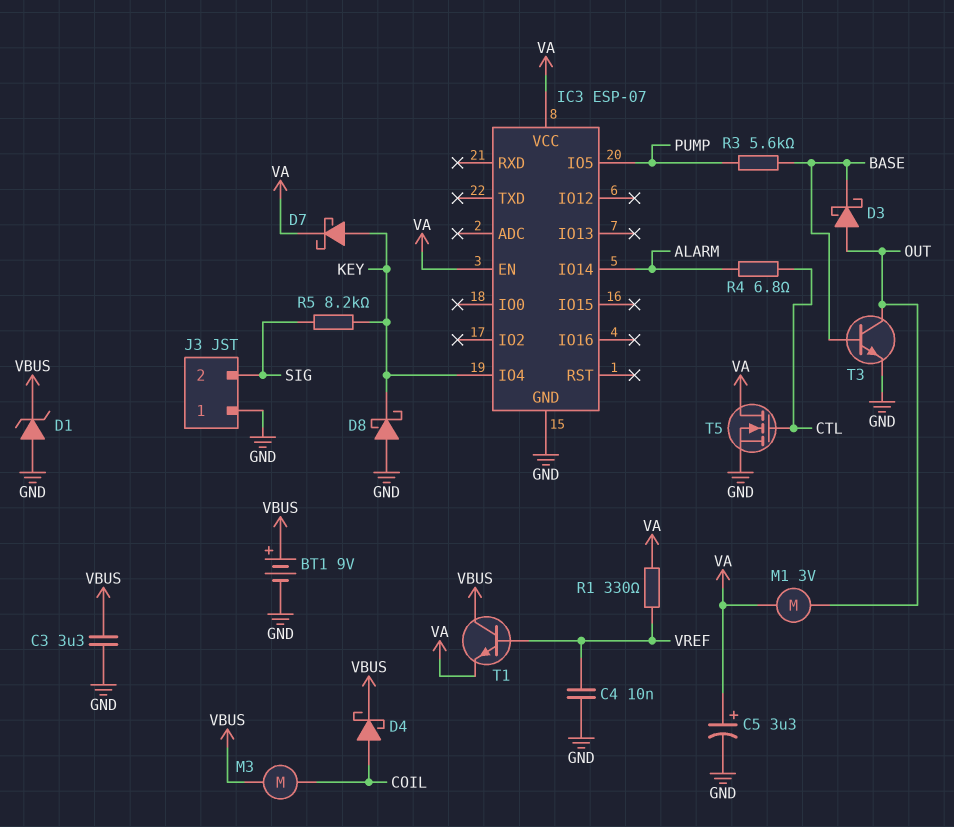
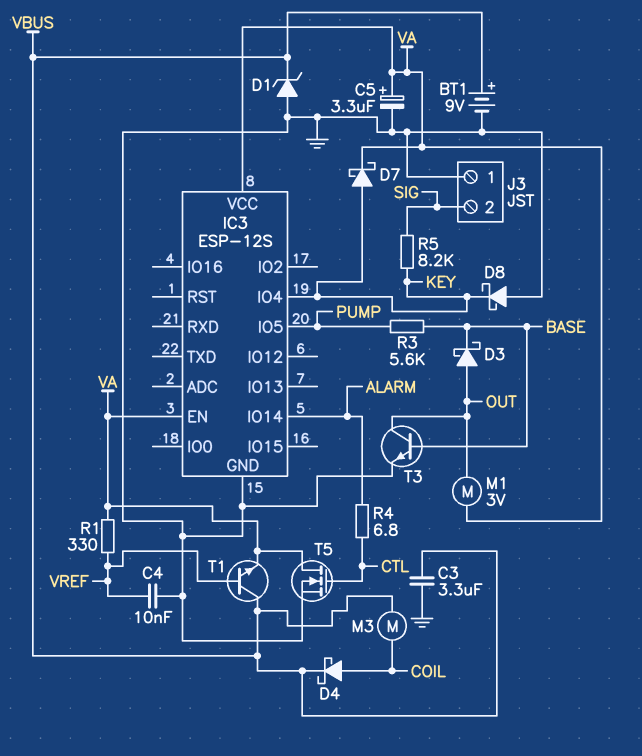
IC3: ESP-07 -> ESP-12S

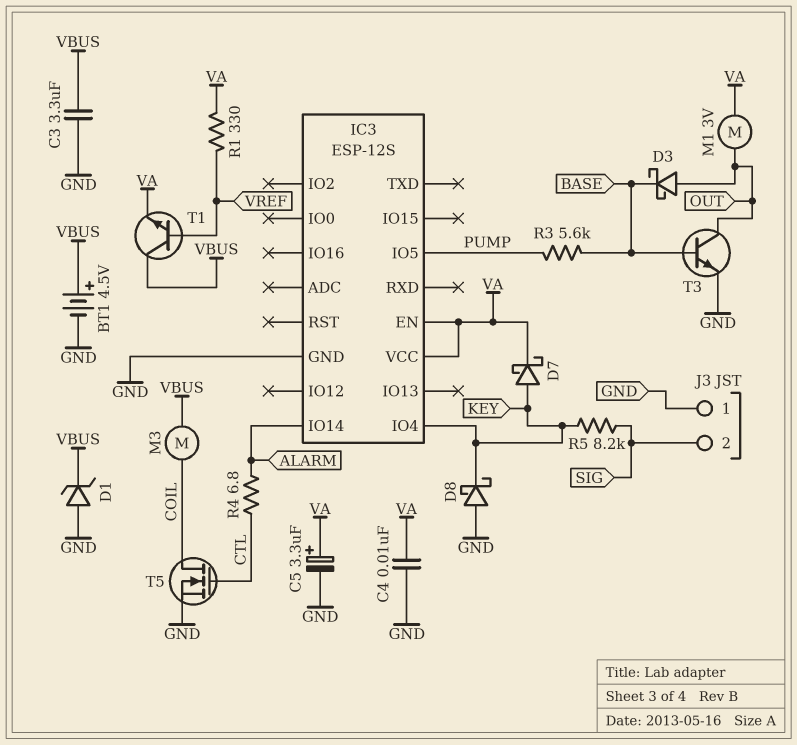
BT1: 9V (plus VBUS, minus GND) -> 4.5V (plus VBUS, minus GND)
C4: 10nF (GND, VREF) -> 10nF (GND, VA)
D4: schottky (A COIL, K VBUS) -> none
T5: NMOS (G CTL, D VA, S GND) -> NMOS (G CTL, D COIL, S GND)

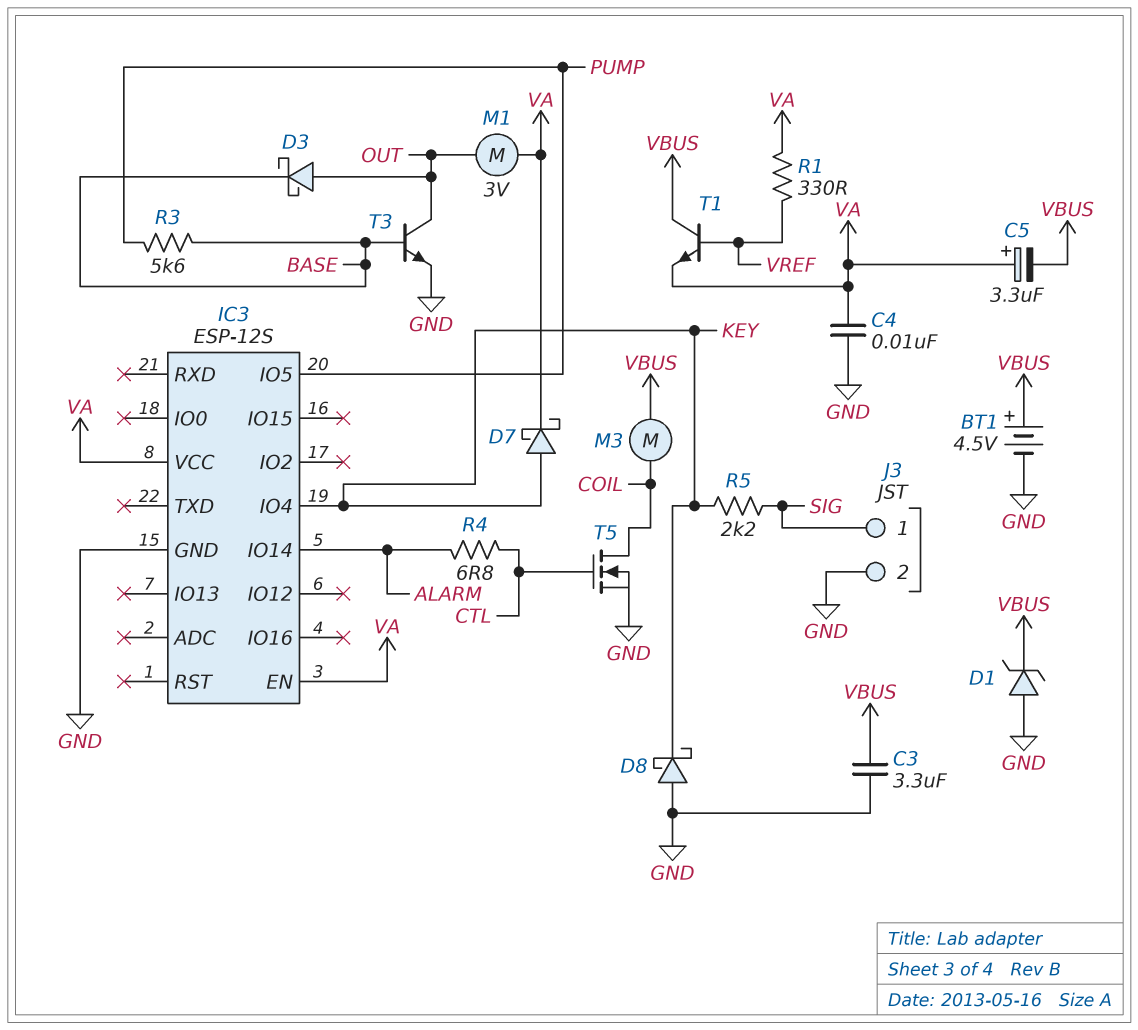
C5: 3.3uF (plus VA, minus GND) -> 3.3uF (plus VA, minus VBUS)
J3 pin 1: GND -> SIG
J3 pin 2: SIG -> GND
R5: 8.2k (KEY, SIG) -> 2.2k (KEY, SIG)

